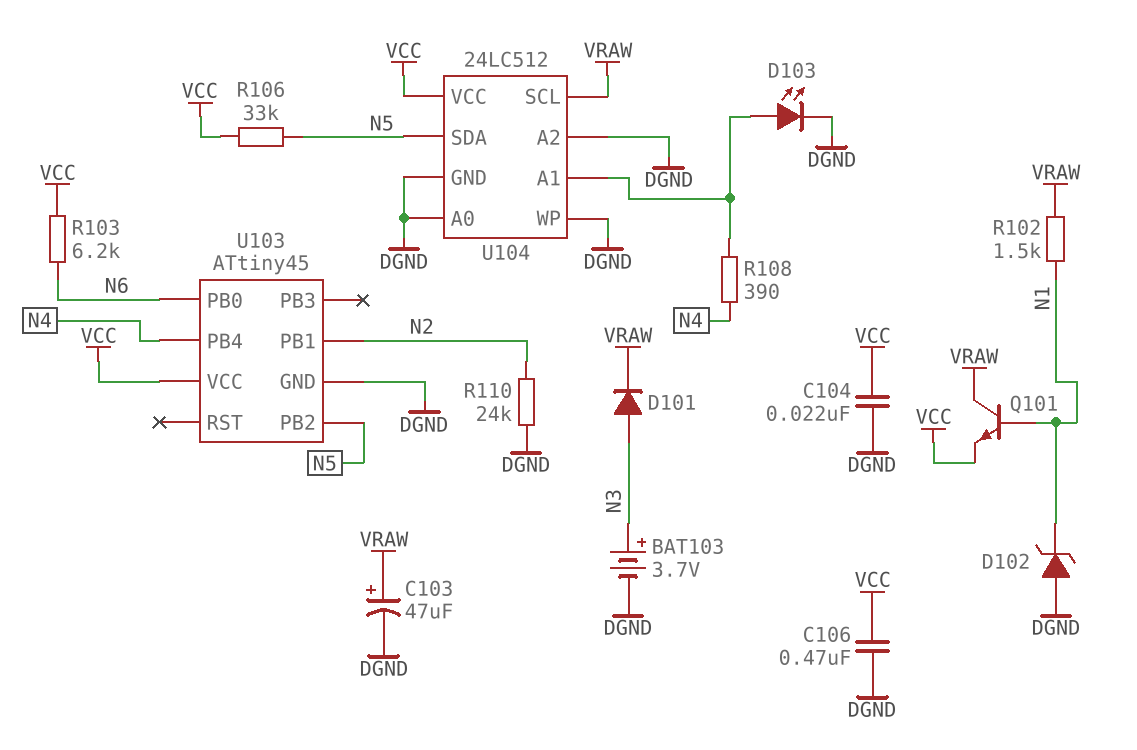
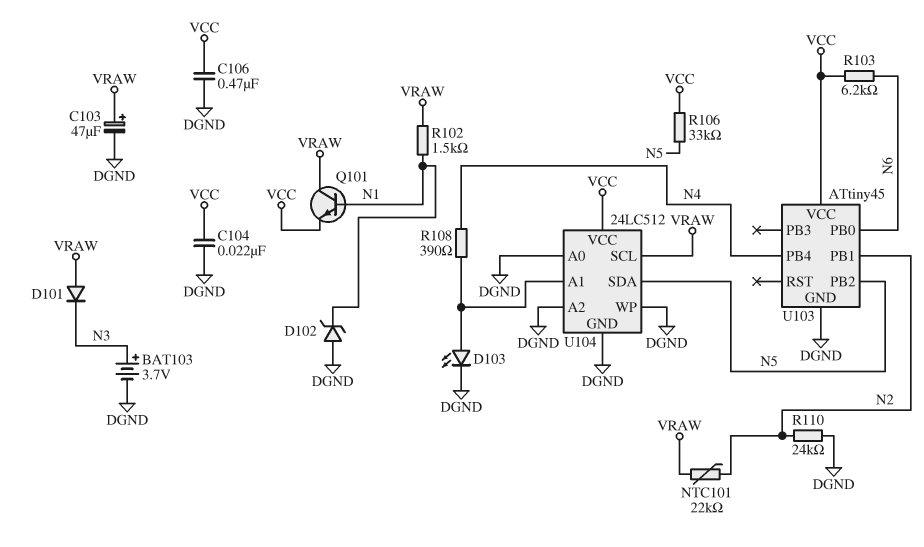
D101: diode (A N3, K VRAW) -> diode (A VRAW, K N3)
NTC101: none -> 22k (N2, VRAW)

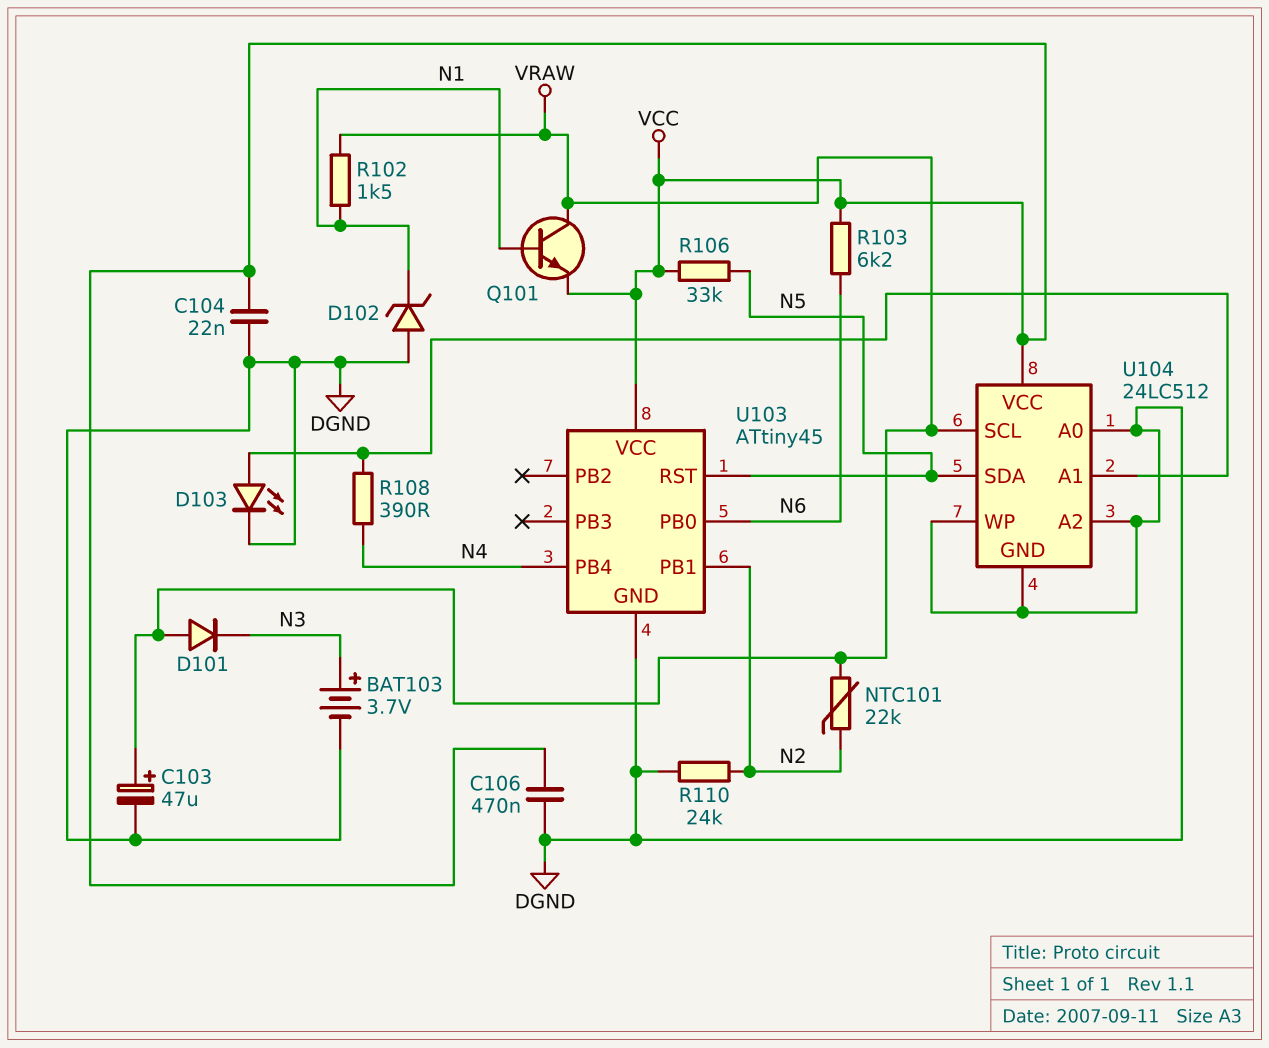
U103 pin PB2: N5 -> none
U103 pin RST: none -> N5

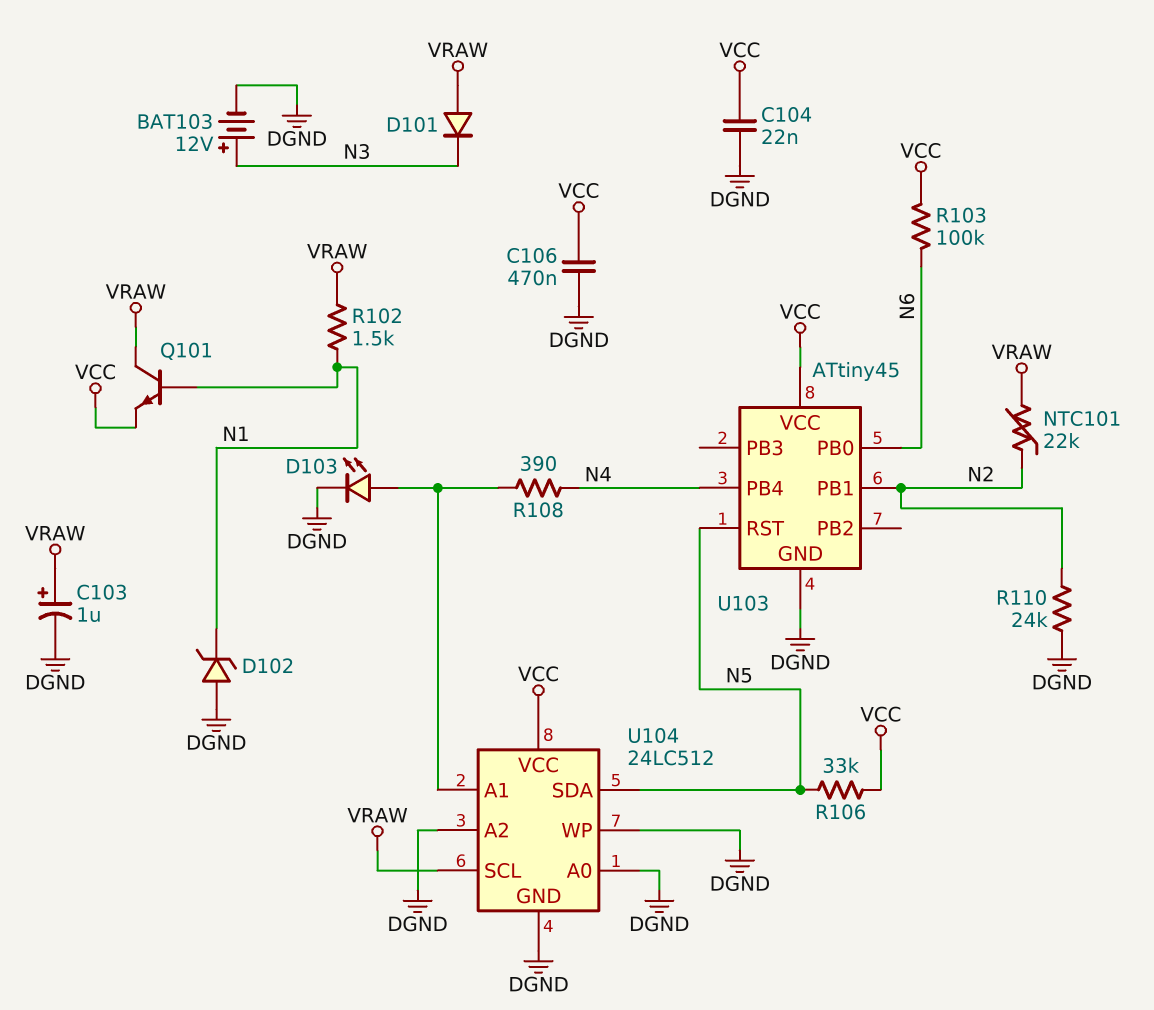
BAT103: 3.7V (plus N3, minus DGND) -> 12V (plus N3, minus DGND)
C103: 47uF (plus VRAW, minus DGND) -> 1uF (plus VRAW, minus DGND)
R103: 6.2k (N6, VCC) -> 100k (N6, VCC)

